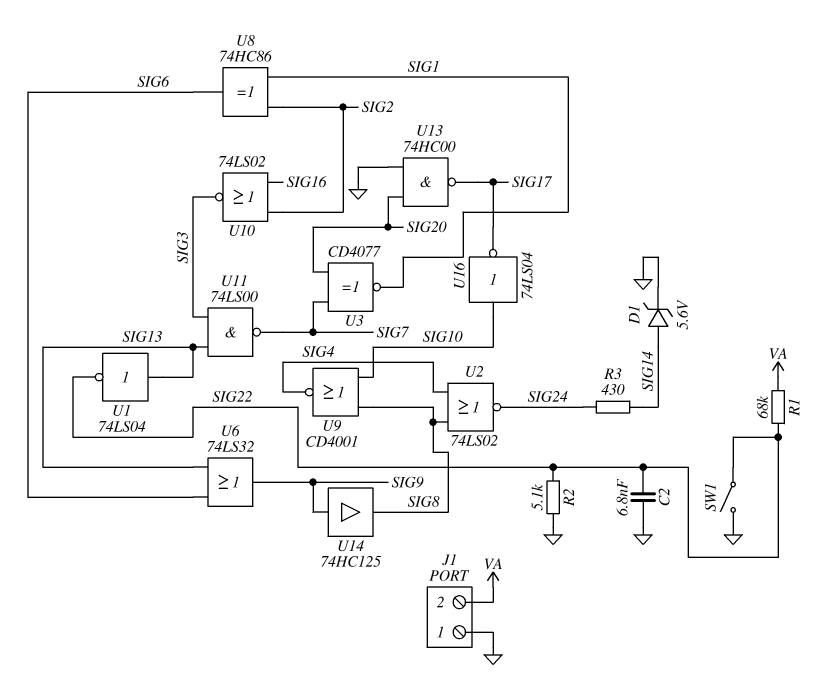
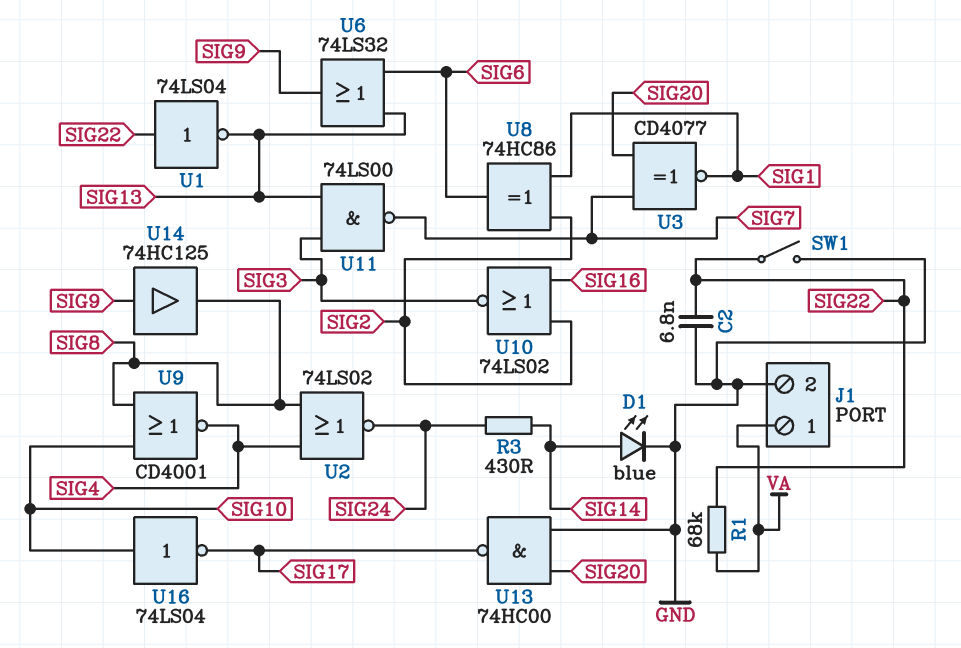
D1: zener 5.6V (A SIG14, K GND) -> LED blue (A SIG14, K GND)
J1 pin 1: GND -> VA
J1 pin 2: VA -> GND
R2: 5.1k (GND, SIG22) -> none
U1: NOT 74LS04 (in SIG13, out SIG22) -> NOT 74LS04 (in SIG22, out SIG13)

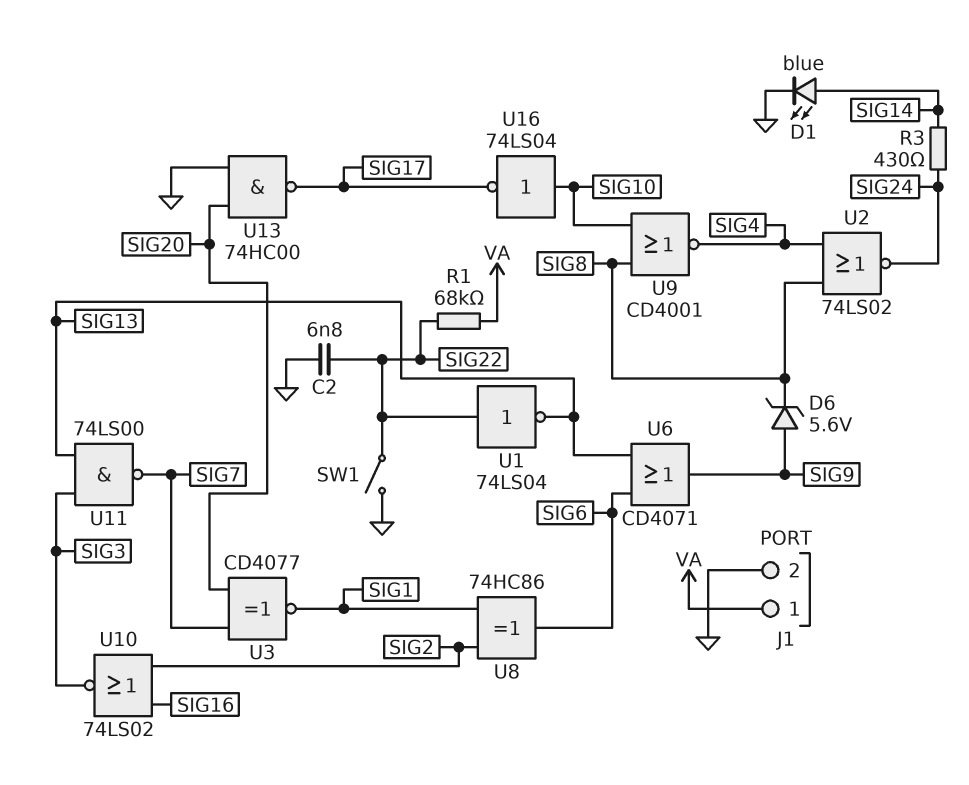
D6: none -> zener 5.6V (A SIG9, K SIG8)
U6: OR 74LS32 (in SIG6, in SIG13, out SIG9) -> OR CD4071 (in SIG6, in SIG13, out SIG9)
U14: buffer 74HC125 (in SIG9, out SIG8) -> none

